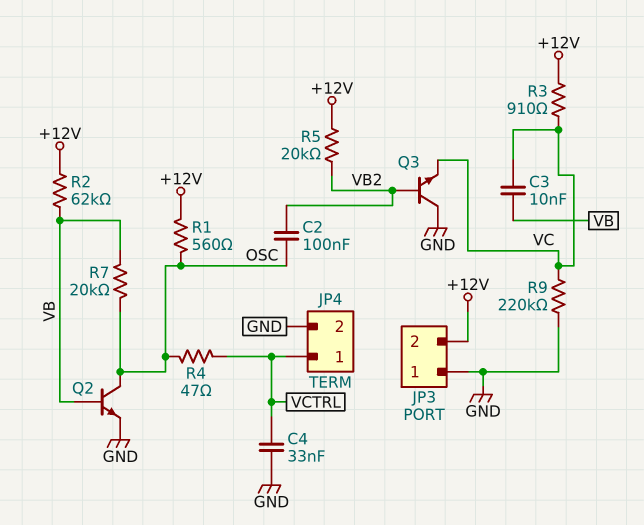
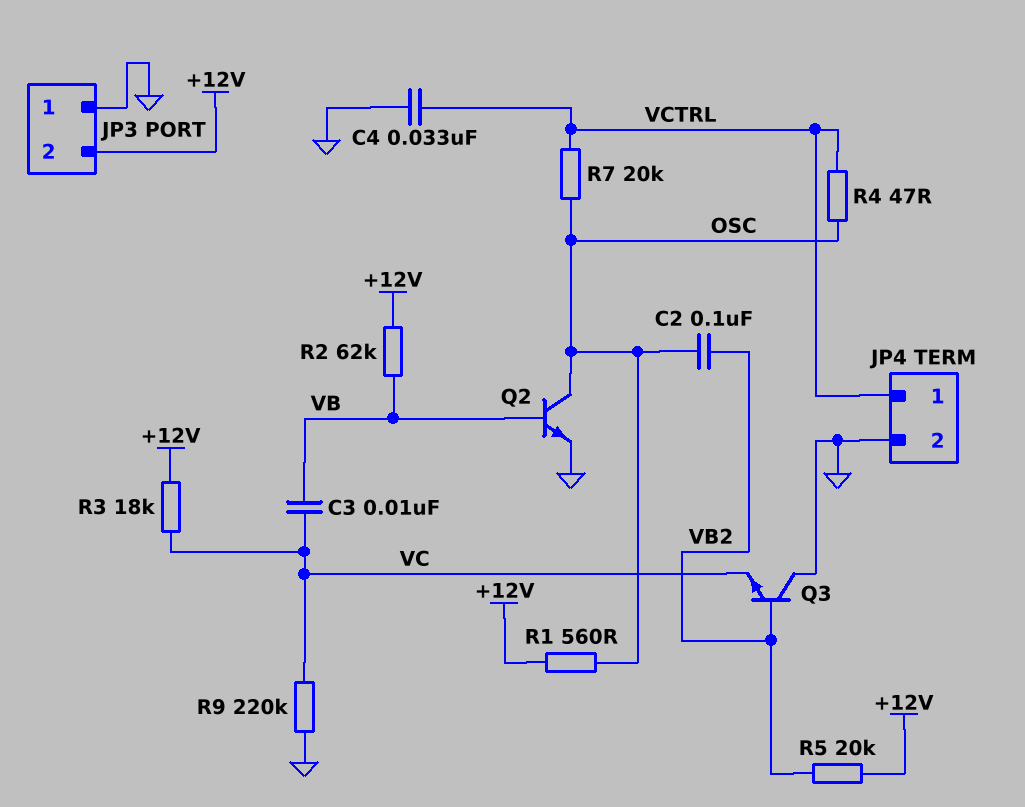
R3: 910 (+12V, VC) -> 18k (+12V, VC)
R7: 20k (OSC, VB) -> 20k (OSC, VCTRL)

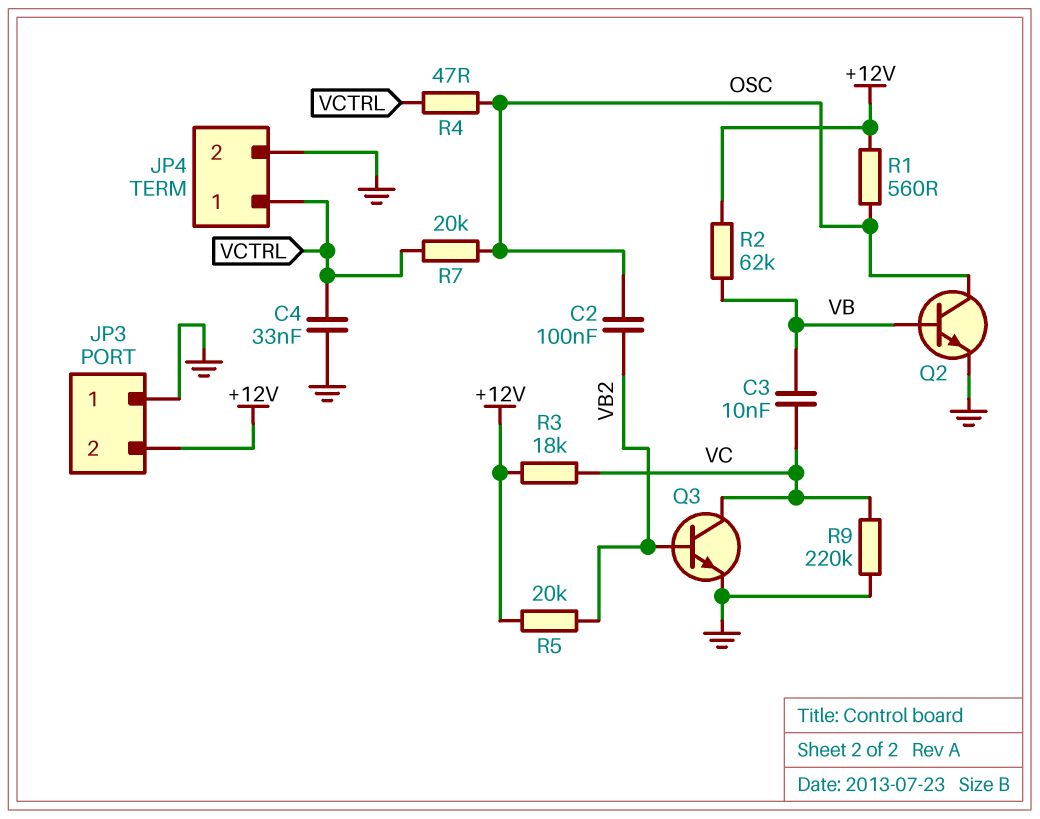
Q3: NPN (B VB2, C GND, E VC) -> NPN (B VB2, C VC, E GND)

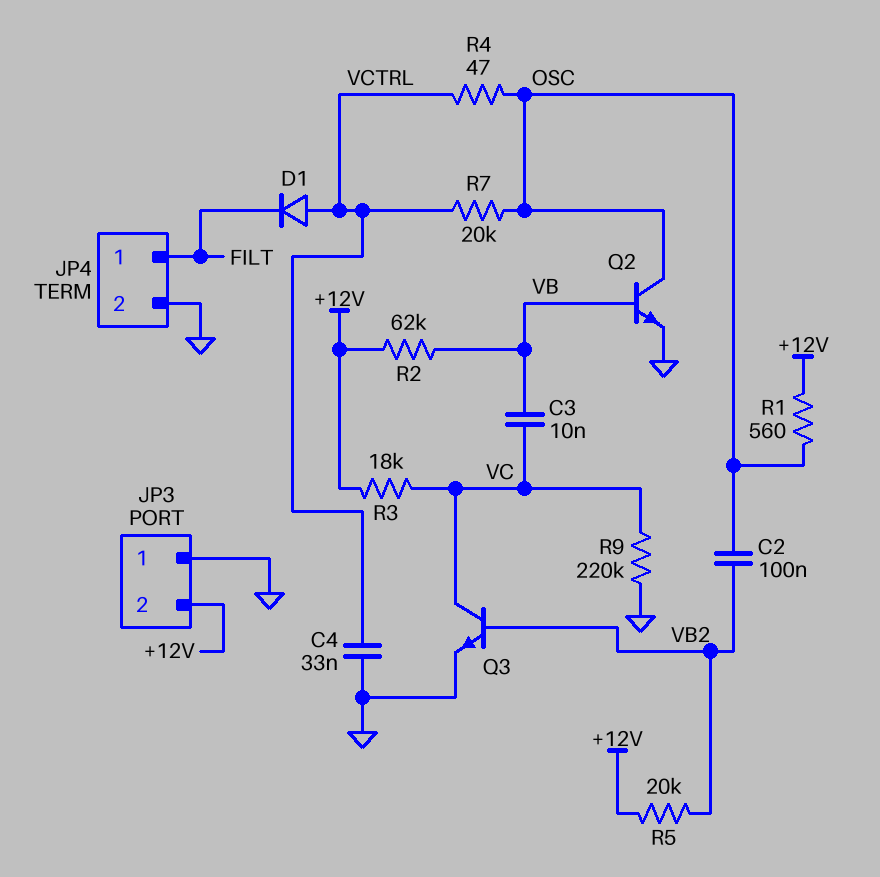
D1: none -> diode (A VCTRL, K FILT)
JP4 pin 1: VCTRL -> FILT

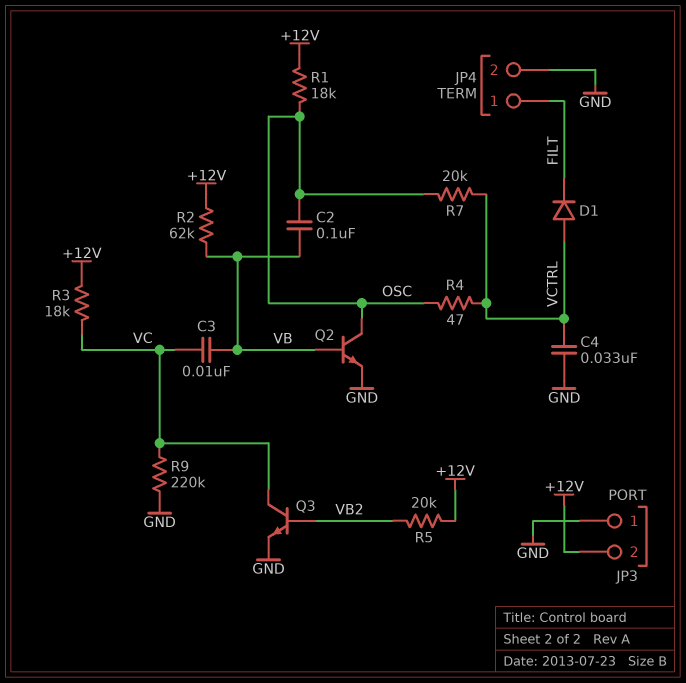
C2: 100nF (OSC, VB2) -> 100nF (OSC, VB)
R1: 560 (+12V, OSC) -> 18k (+12V, OSC)

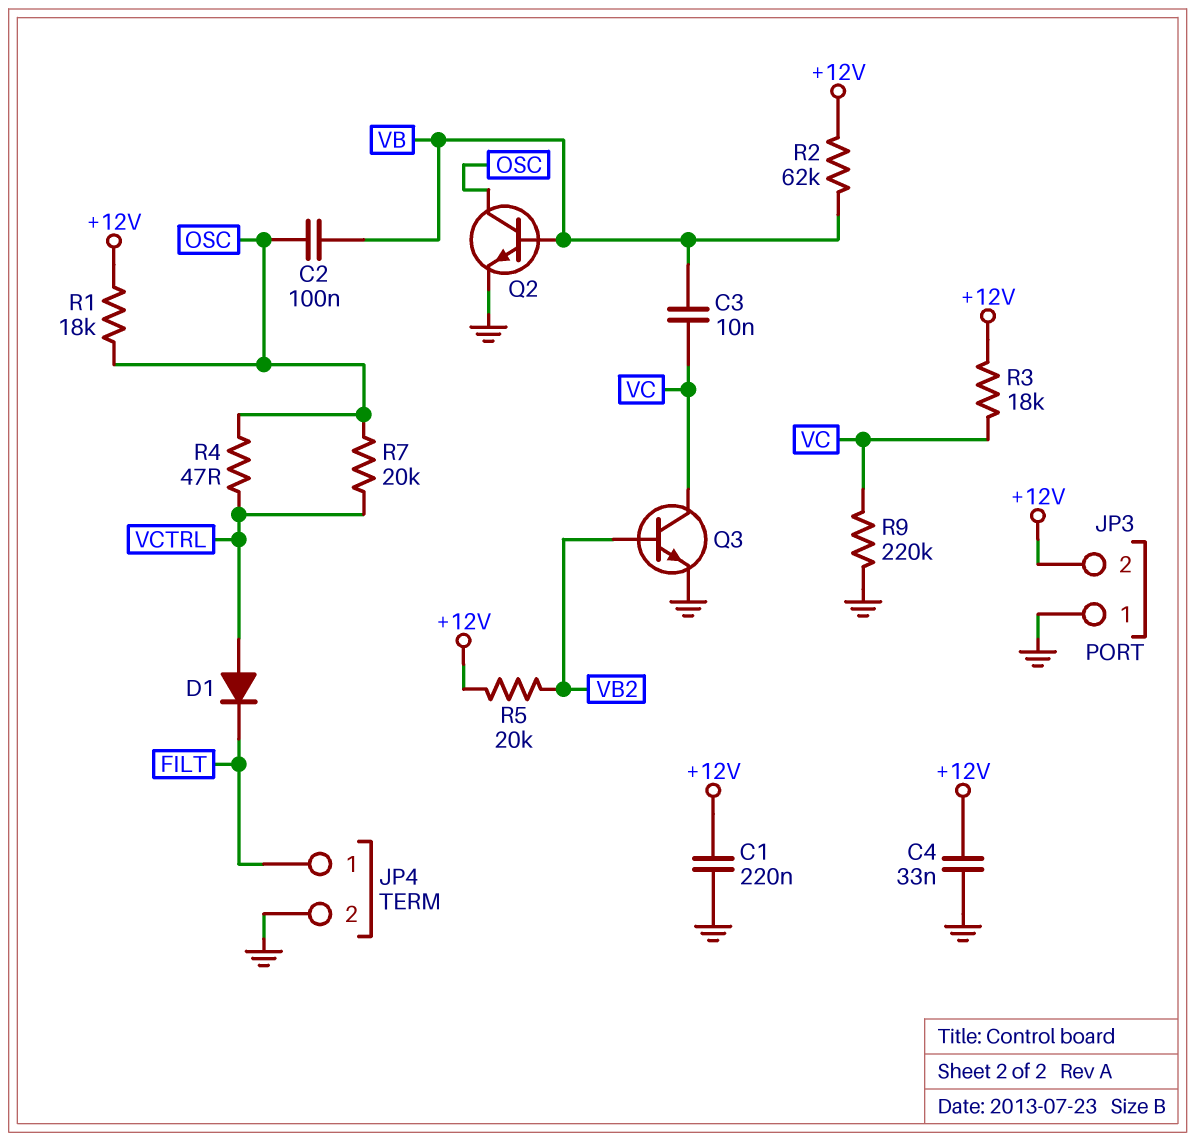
C1: none -> 220nF (+12V, GND)
C4: 33nF (GND, VCTRL) -> 33nF (+12V, GND)

